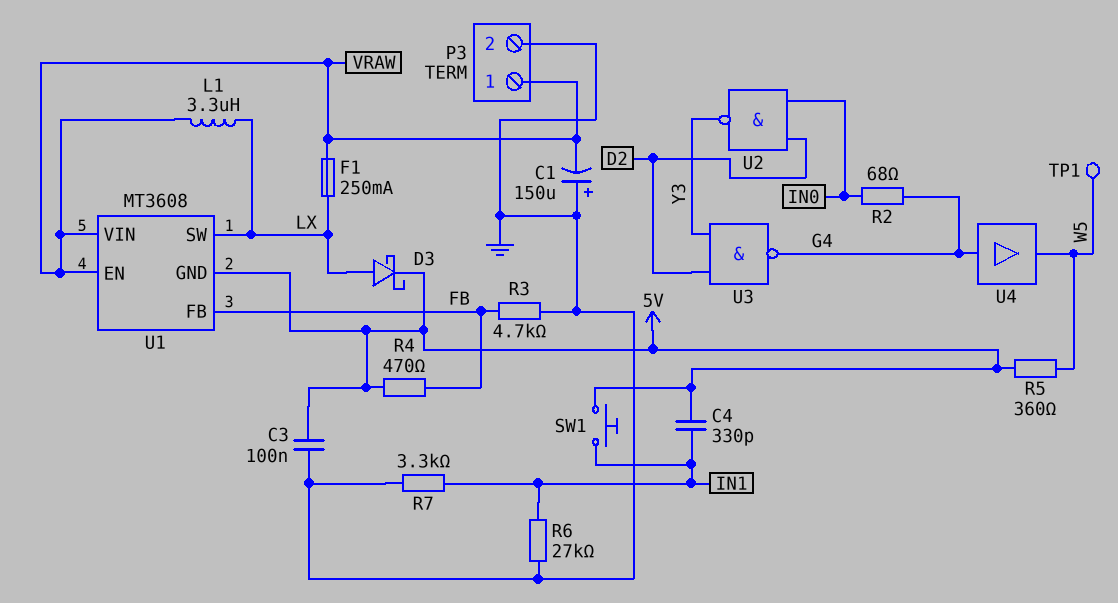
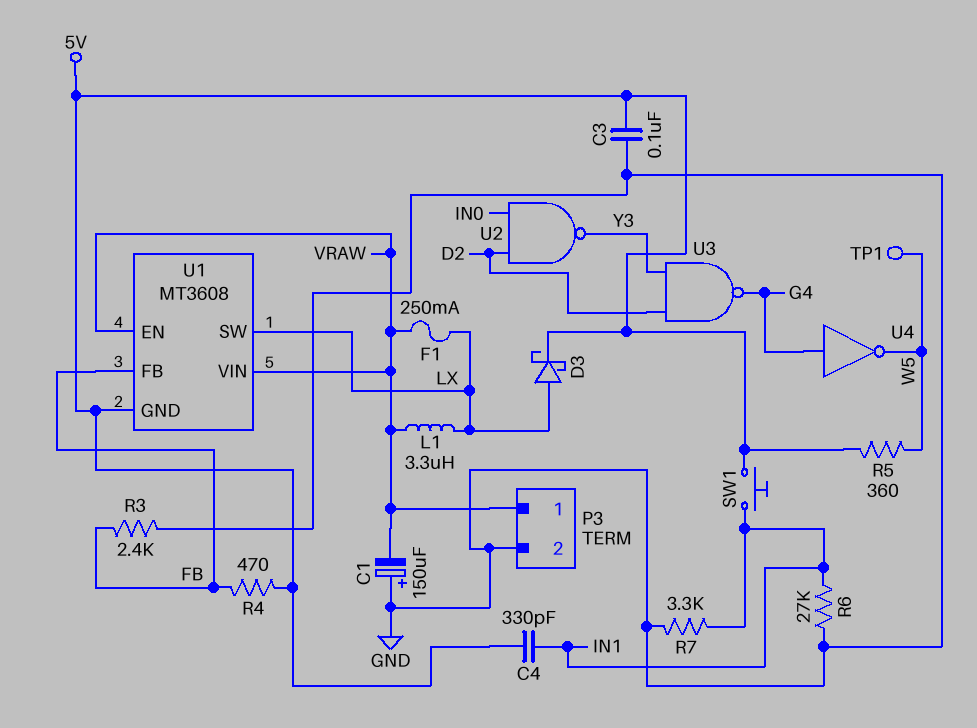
R2: 68 (G4, IN0) -> none
R3: 4.7k (FB, GND) -> 2.4k (FB, GND)
U4: buffer (in G4, out W5) -> NOT (in G4, out W5)

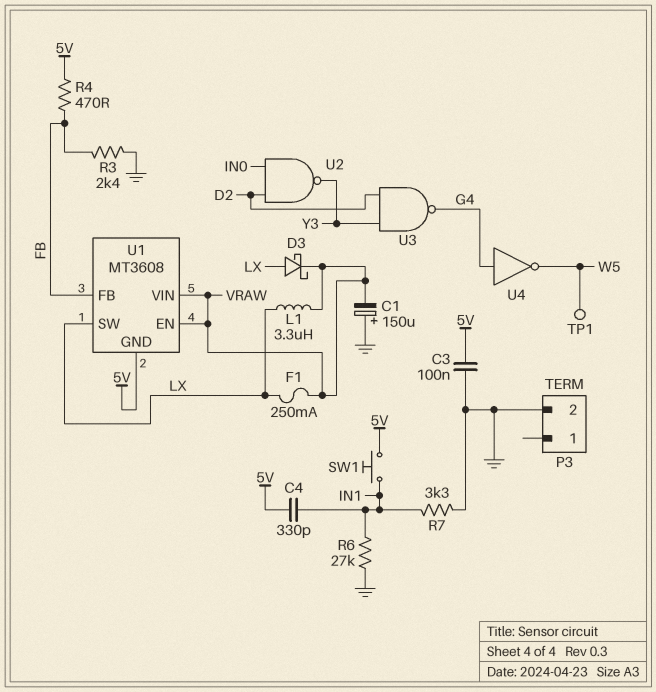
D3: schottky (A LX, K 5V) -> schottky (A LX, K VRAW)
P3 pin 1: VRAW -> none
R5: 360 (5V, W5) -> none

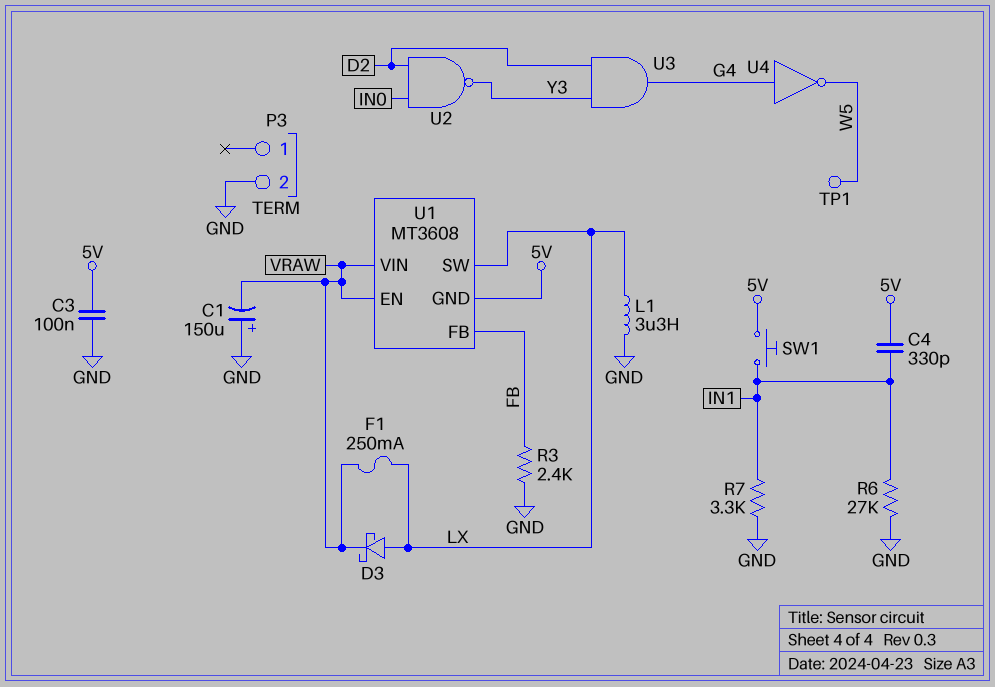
L1: 3.3uH (LX, VRAW) -> 3.3uH (GND, LX)
R4: 470 (5V, FB) -> none
U3: NAND (in D2, in Y3, out G4) -> AND (in D2, in Y3, out G4)

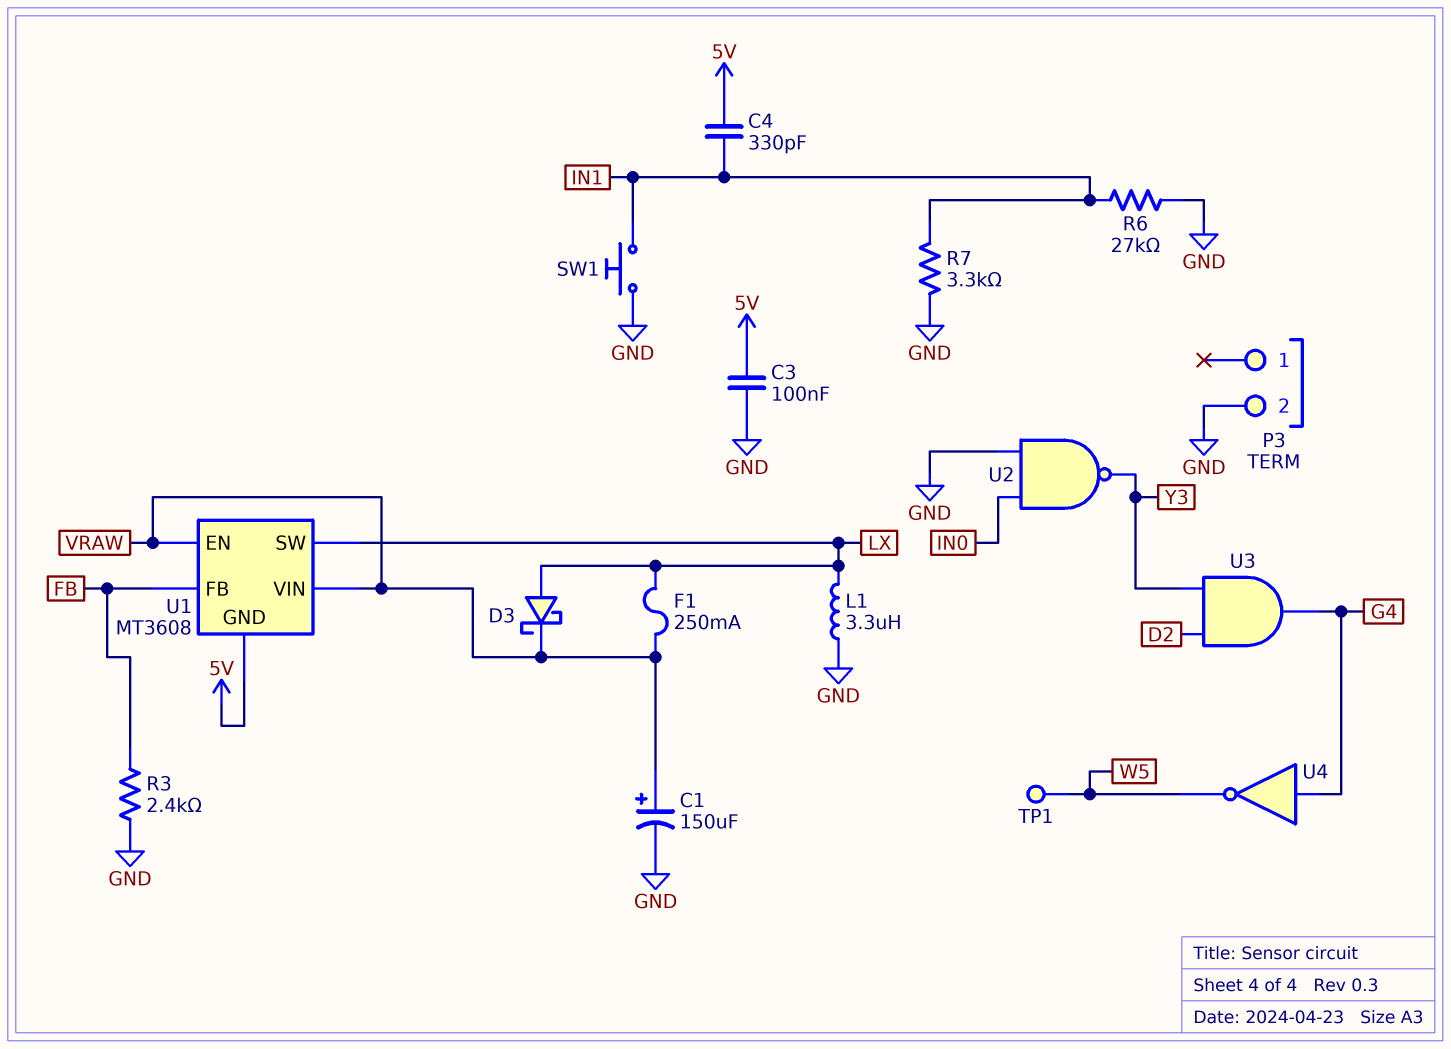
C1: 150uF (plus GND, minus VRAW) -> 150uF (plus VRAW, minus GND)
SW1: button (5V, IN1) -> button (GND, IN1)
U2: NAND (in D2, in IN0, out Y3) -> NAND (in GND, in IN0, out Y3)

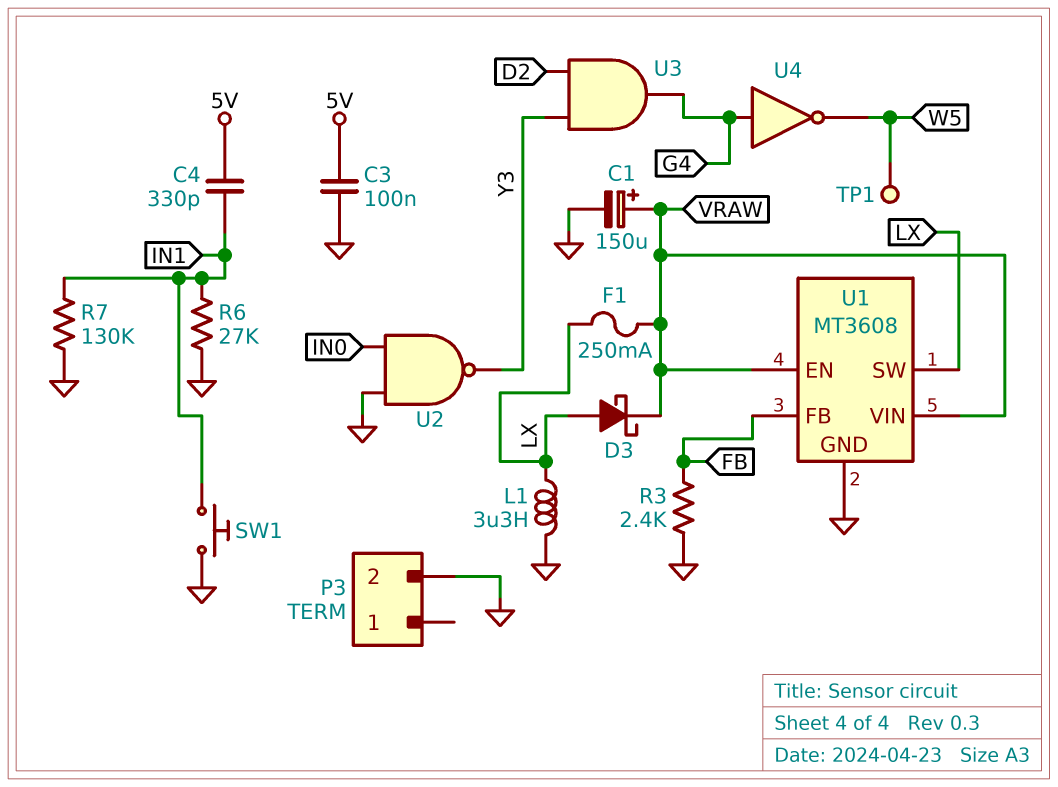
R7: 3.3k (GND, IN1) -> 130k (GND, IN1)
U1 pin GND: 5V -> GND

